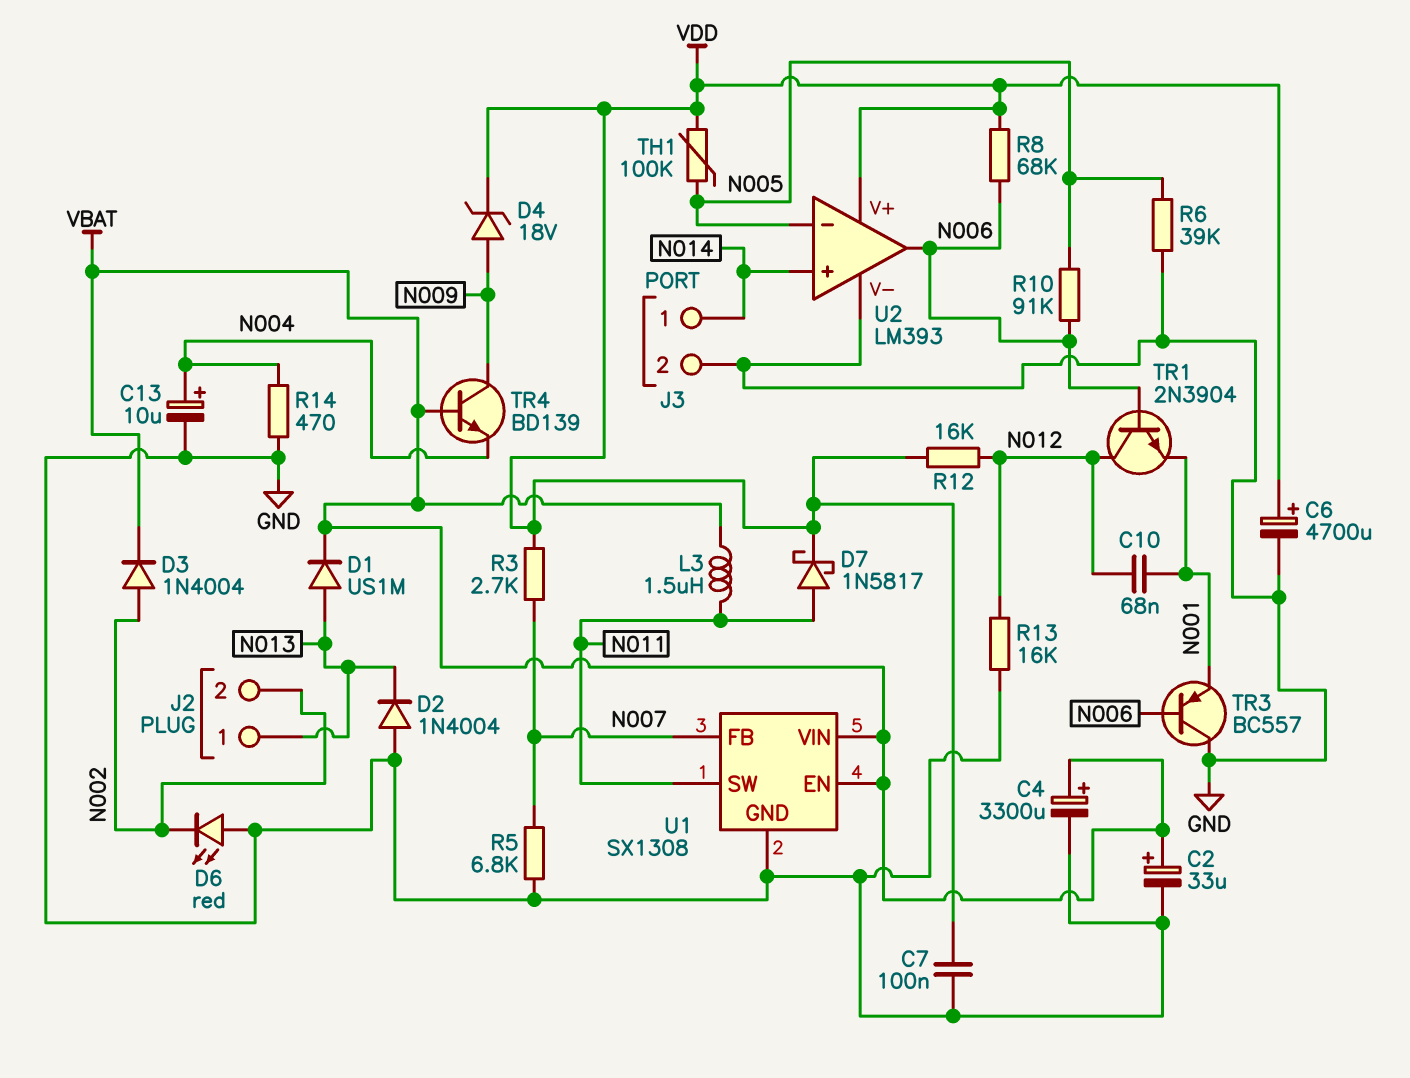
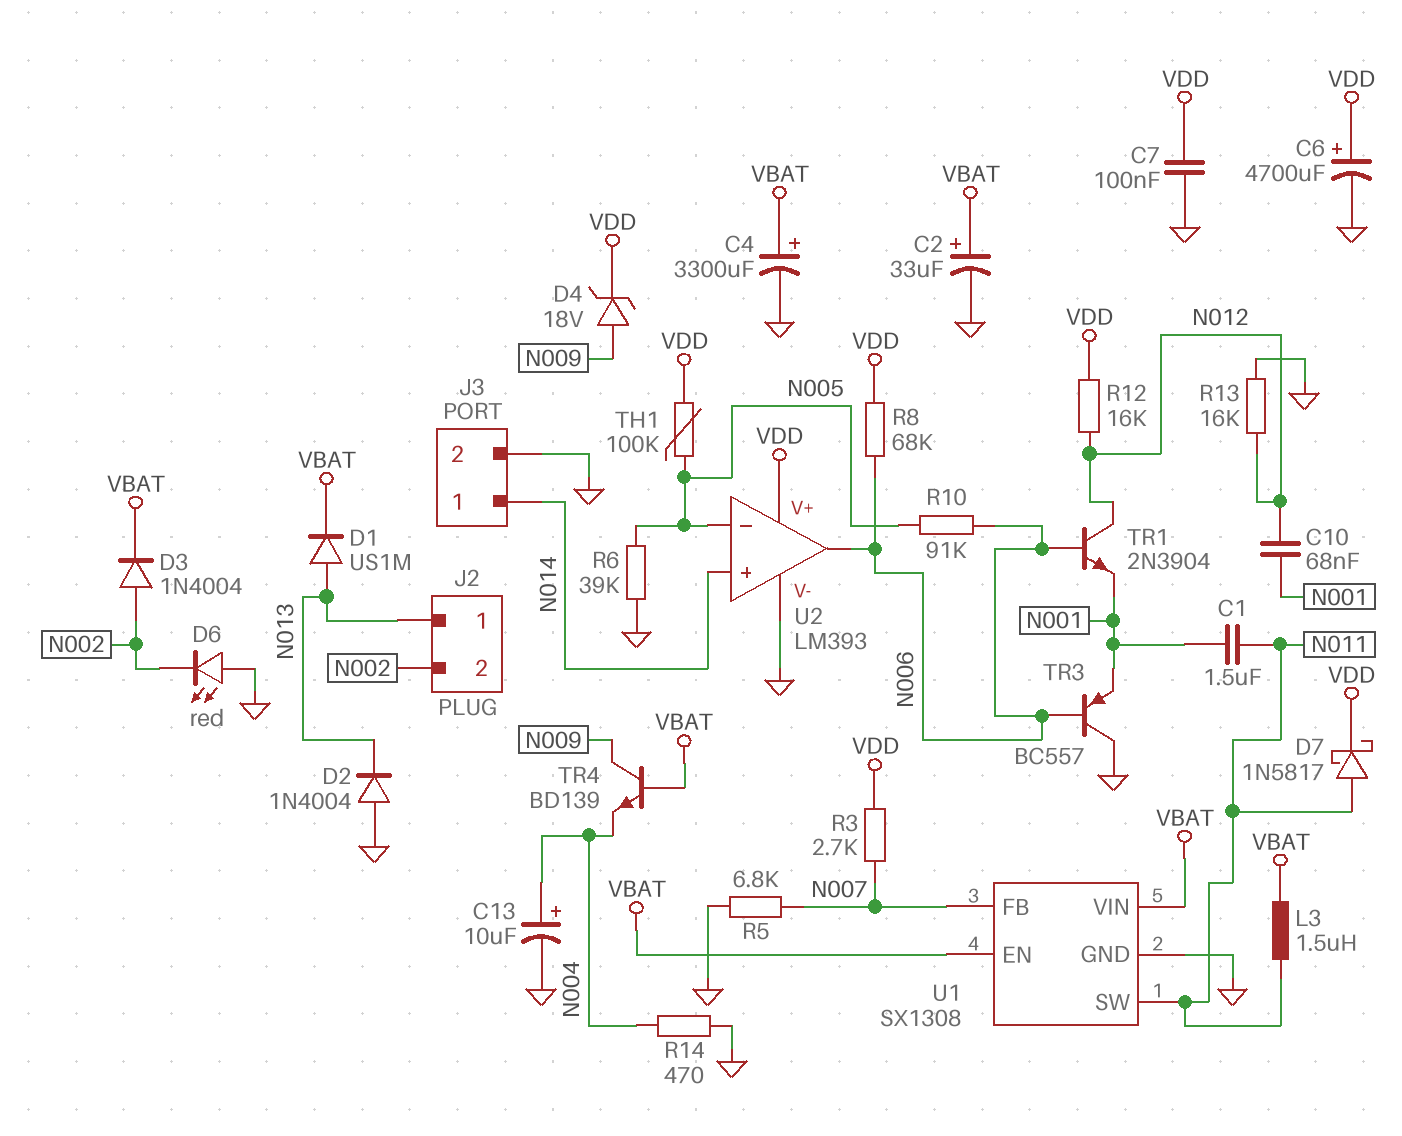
C1: none -> 1.5uF (N001, N011)

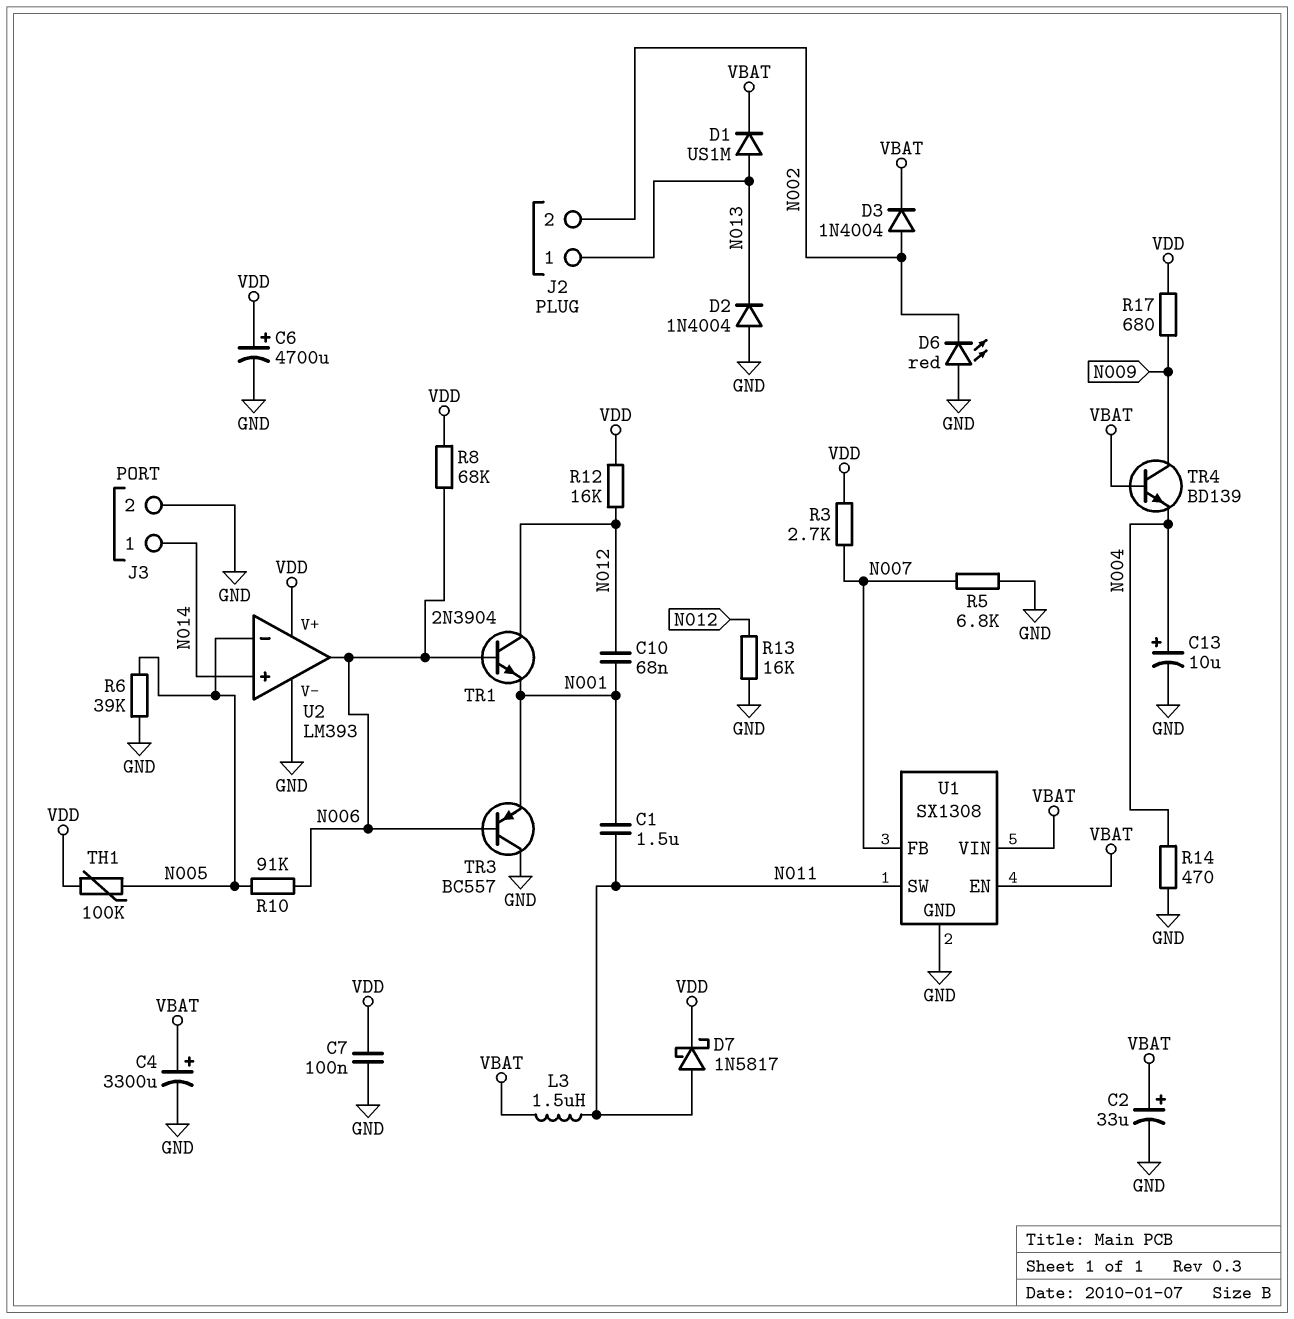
D4: zener 18V (A N009, K VDD) -> none
R17: none -> 680 (N009, VDD)

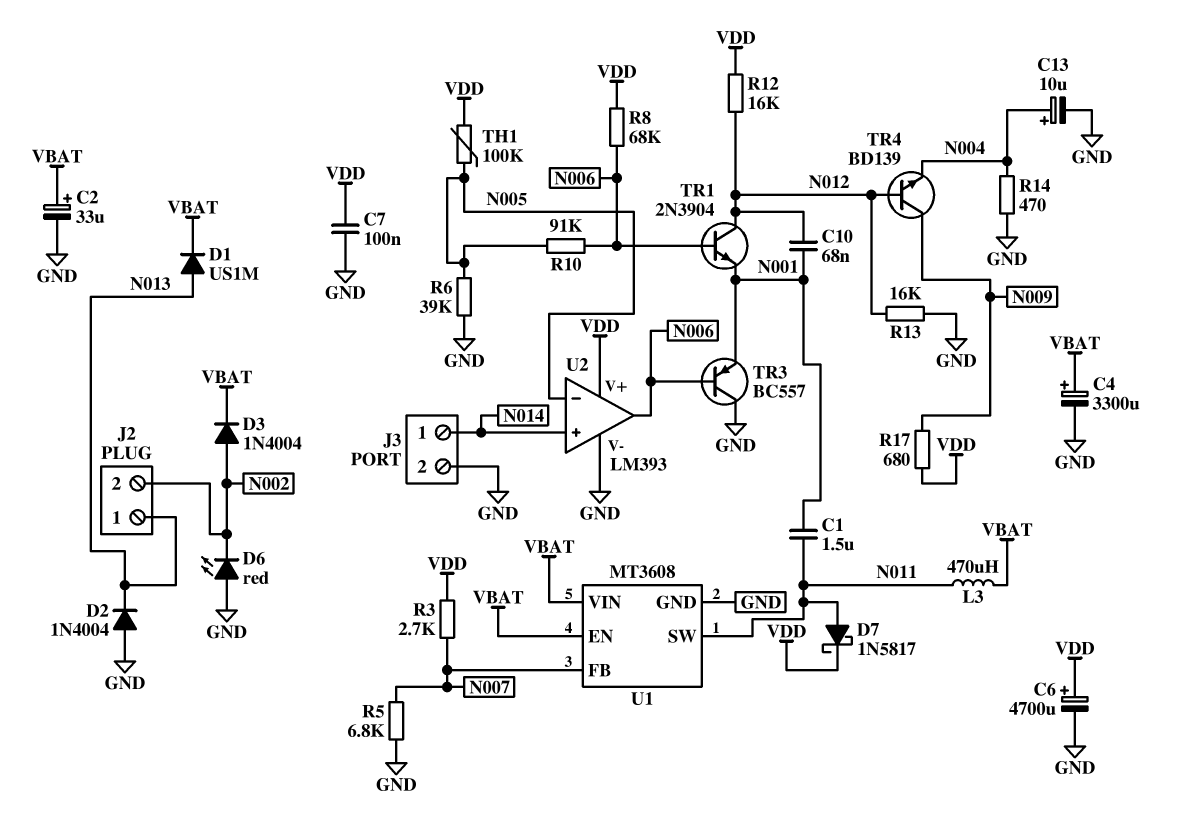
L3: 1.5uH (N011, VBAT) -> 470uH (N011, VBAT)
TR4: NPN BD139 (B VBAT, C N009, E N004) -> NPN BD139 (B N012, C N009, E N004)
U1: SX1308 -> MT3608

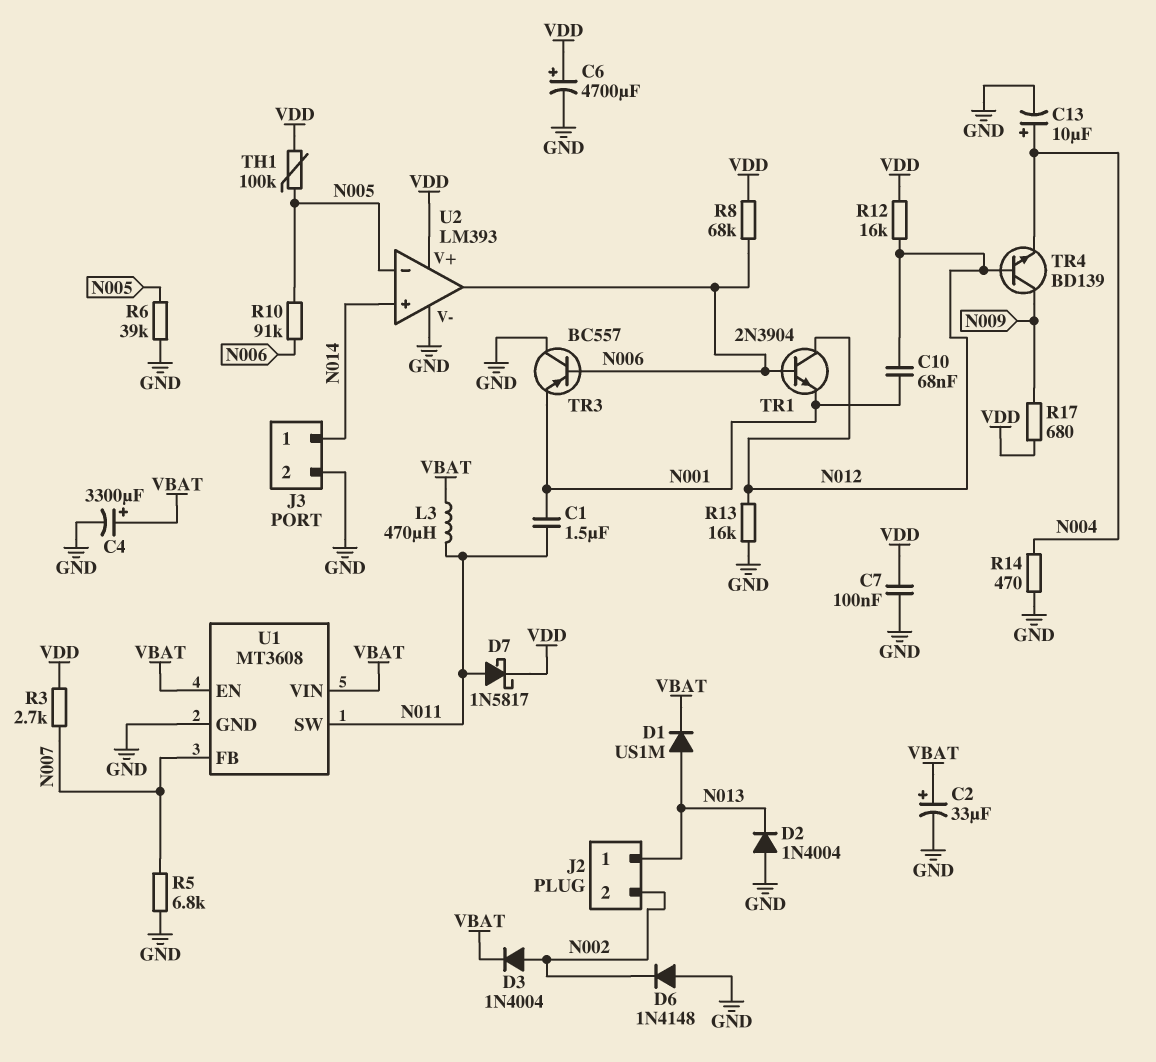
D6: LED red (A GND, K N002) -> diode 1N4148 (A GND, K N002)

